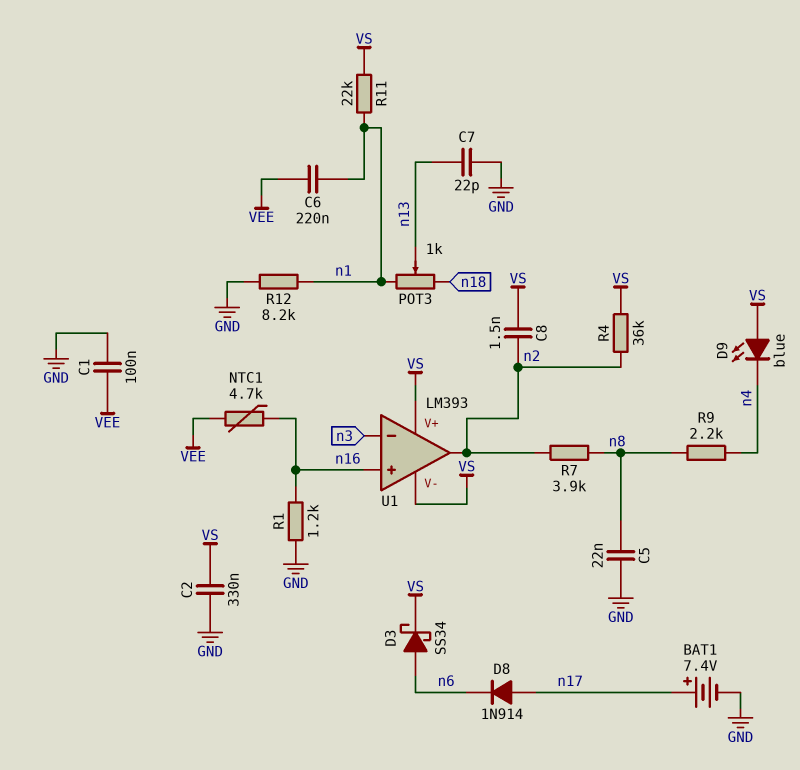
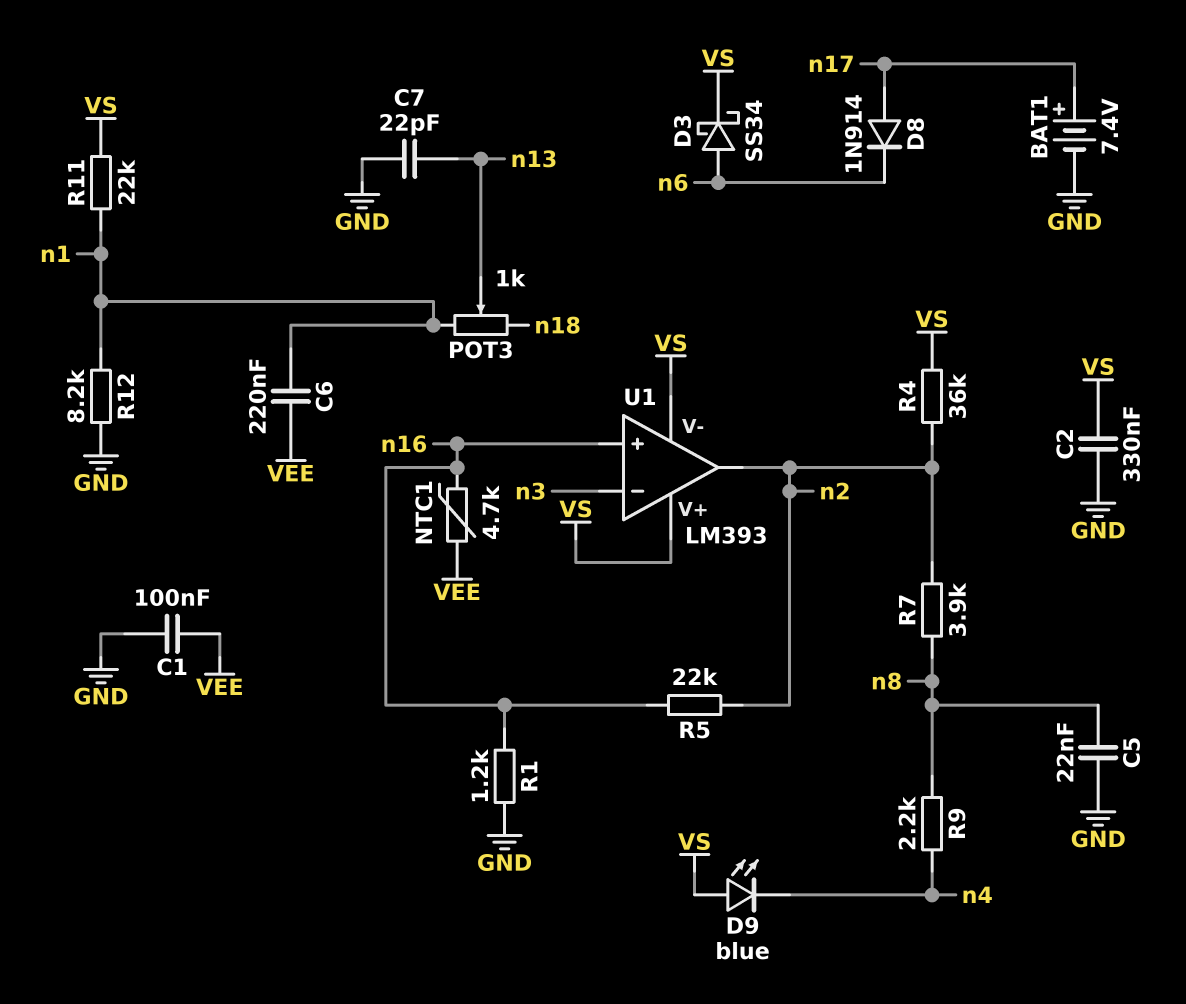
C8: 1.5nF (VS, n2) -> none
R5: none -> 22k (n2, n16)

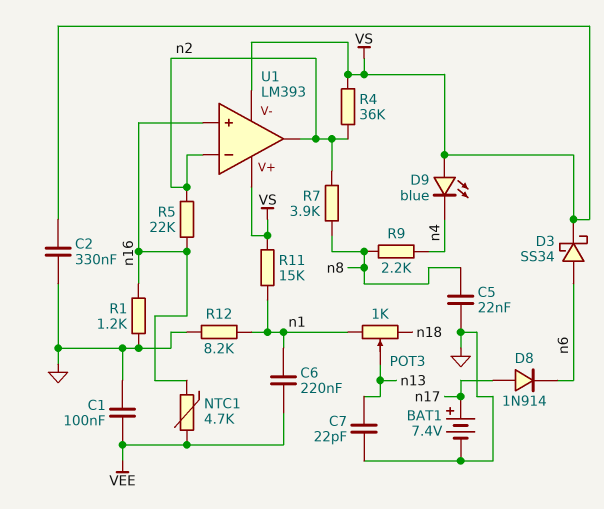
R11: 22k (VS, n1) -> 15k (VS, n1)
U1 pin in-: n3 -> n2

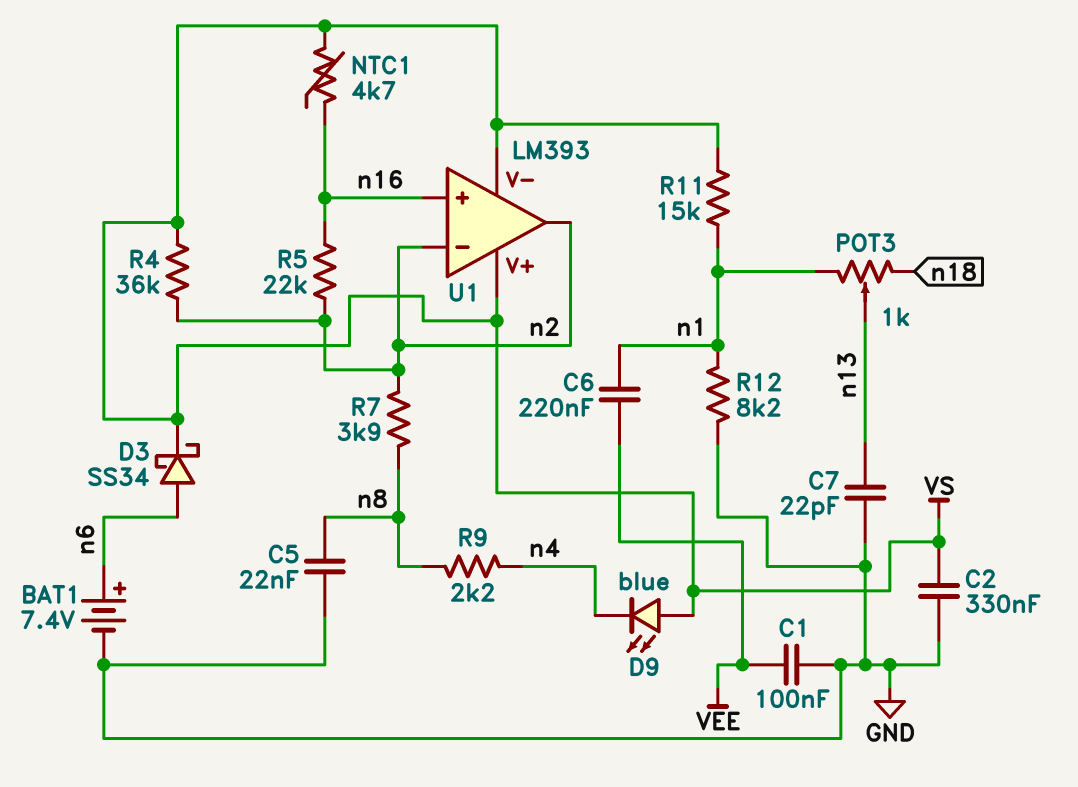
BAT1: 7.4V (plus n17, minus GND) -> 7.4V (plus n6, minus GND)
D8: diode 1N914 (A n17, K n6) -> none
NTC1: 4.7k (VEE, n16) -> 4.7k (VS, n16)
R1: 1.2k (GND, n16) -> none

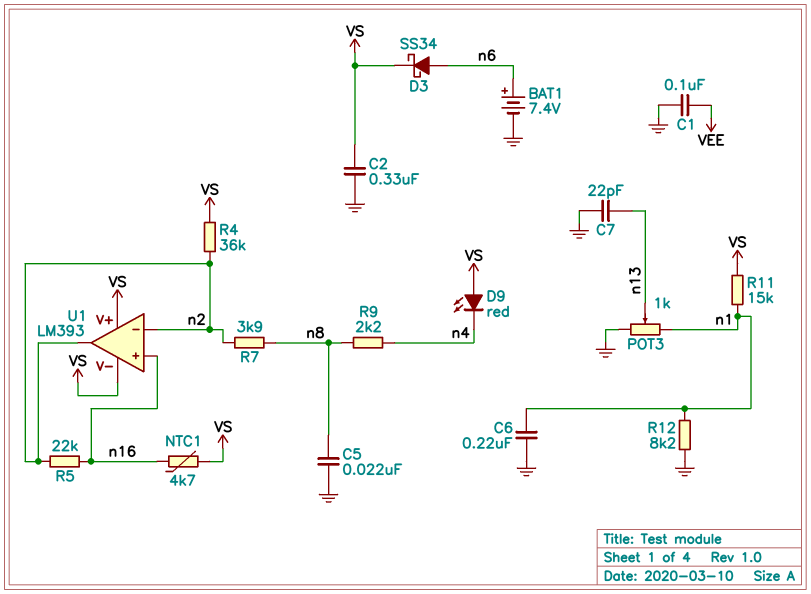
C6: 220nF (VEE, n1) -> 220nF (GND, n1)
D9: LED blue (A VS, K n4) -> LED red (A VS, K n4)
POT3: 1k (n1, n18, wiper n13) -> 1k (GND, n1, wiper n13)

